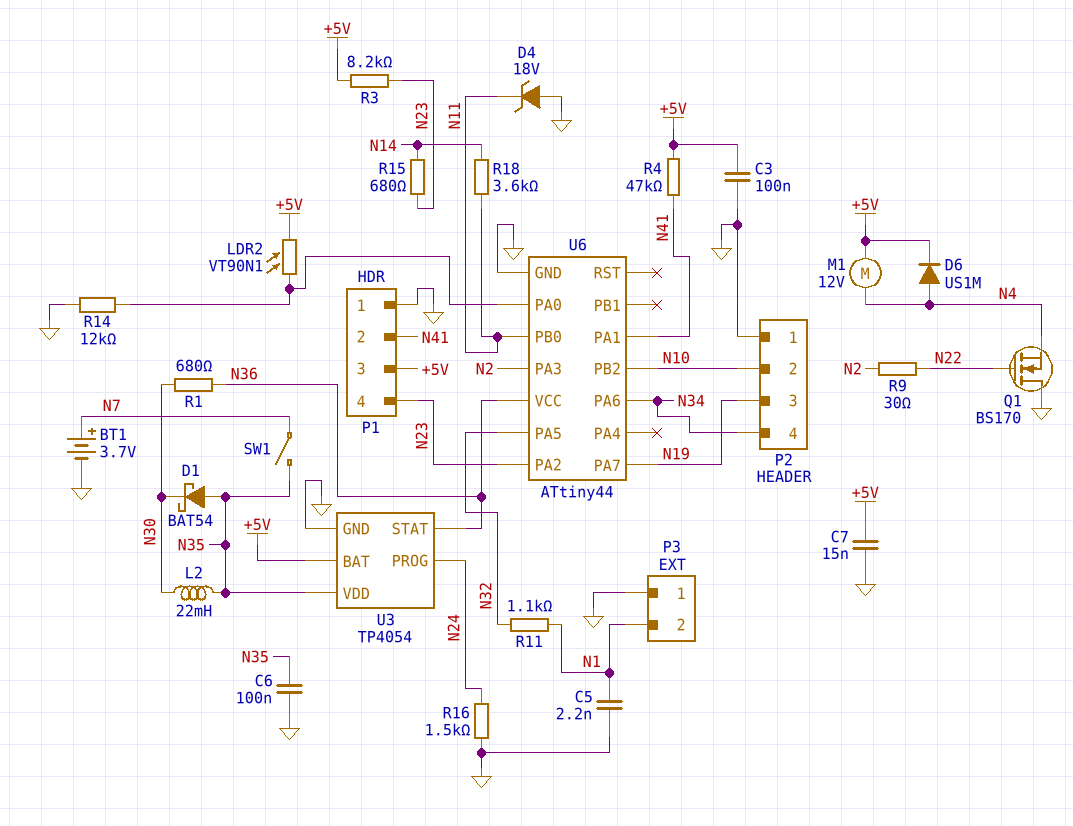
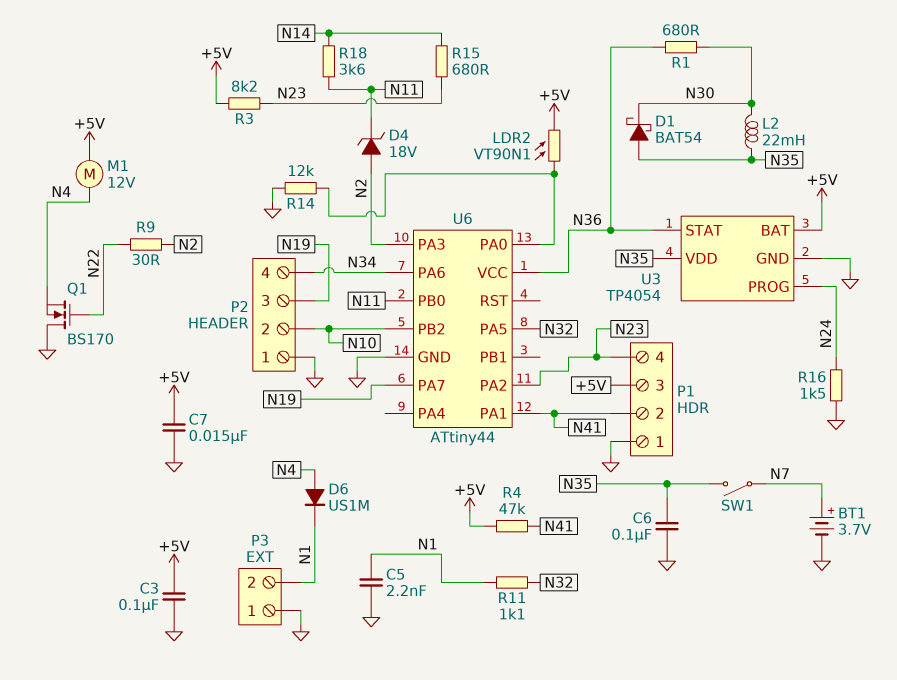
D4: zener 18V (A GND, K N11) -> zener 18V (A N2, K N11)
D6: diode US1M (A N4, K +5V) -> diode US1M (A N4, K N1)

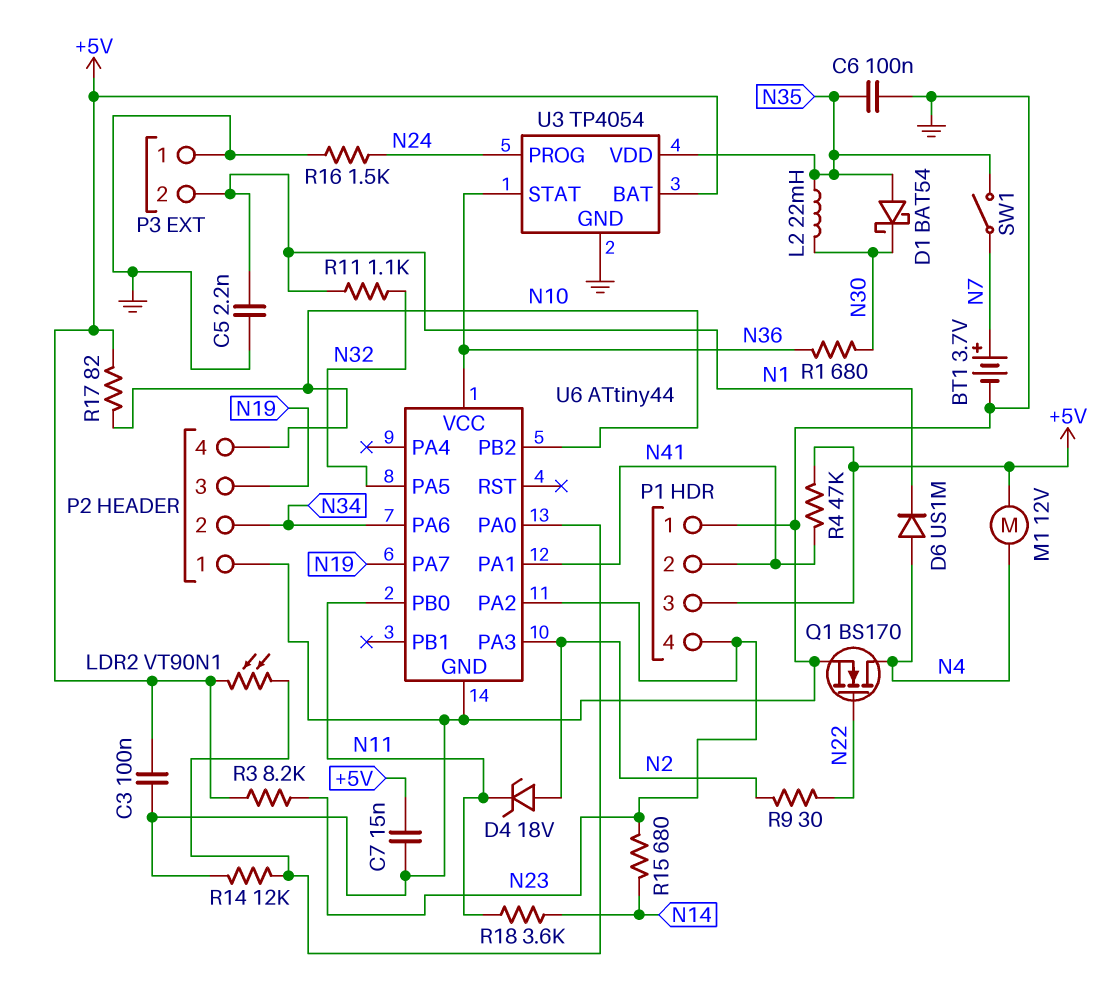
P2 pin 2: N10 -> N34
P2 pin 4: N34 -> N10
Q1: NMOS BS170 (G N22, D GND, S N4) -> NMOS BS170 (G N22, D N4, S GND)
R17: none -> 82 (+5V, N10)

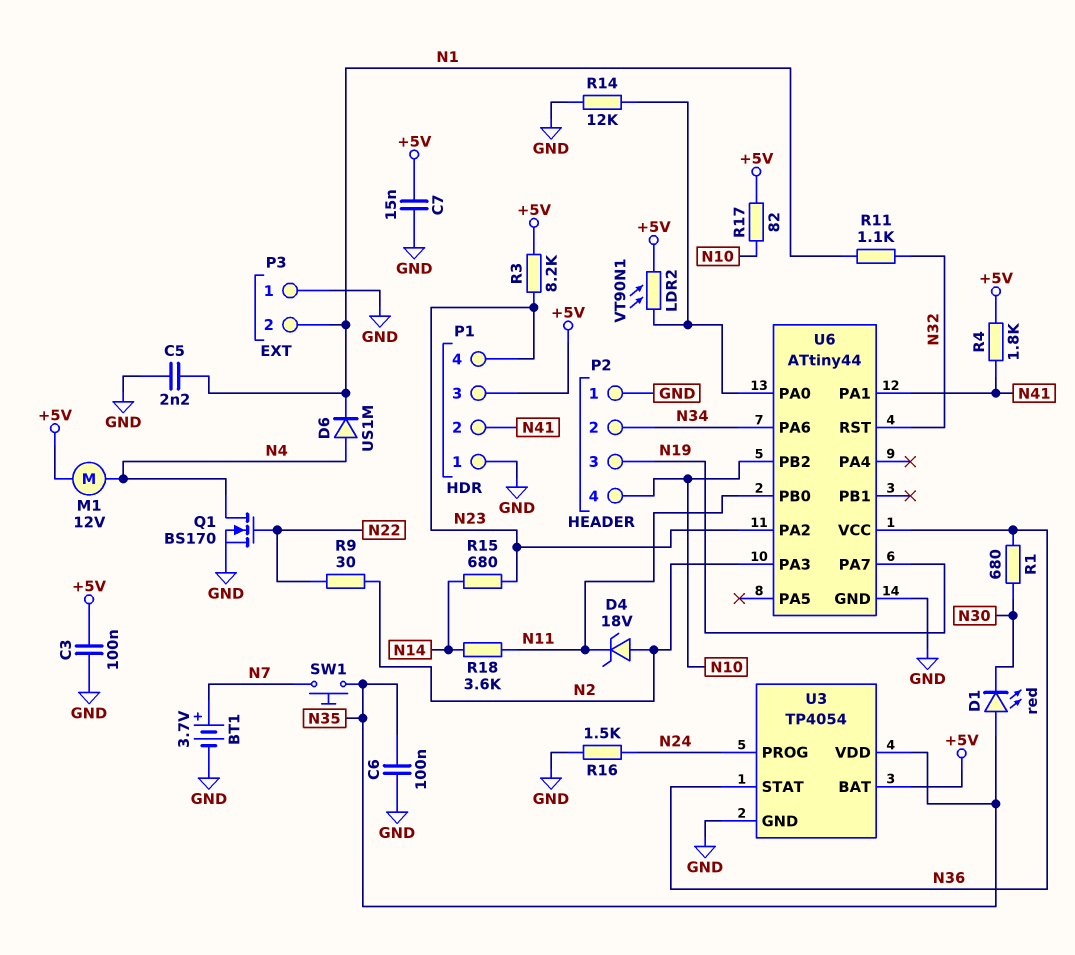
D1: schottky BAT54 (A N35, K N30) -> LED red (A N35, K N30)
L2: 22mH (N30, N35) -> none
R4: 47k (+5V, N41) -> 1.8k (+5V, N41)
SW1: switch (N7, N35) -> button (N7, N35)
U6 pin PA5: N32 -> none
U6 pin RST: none -> N32

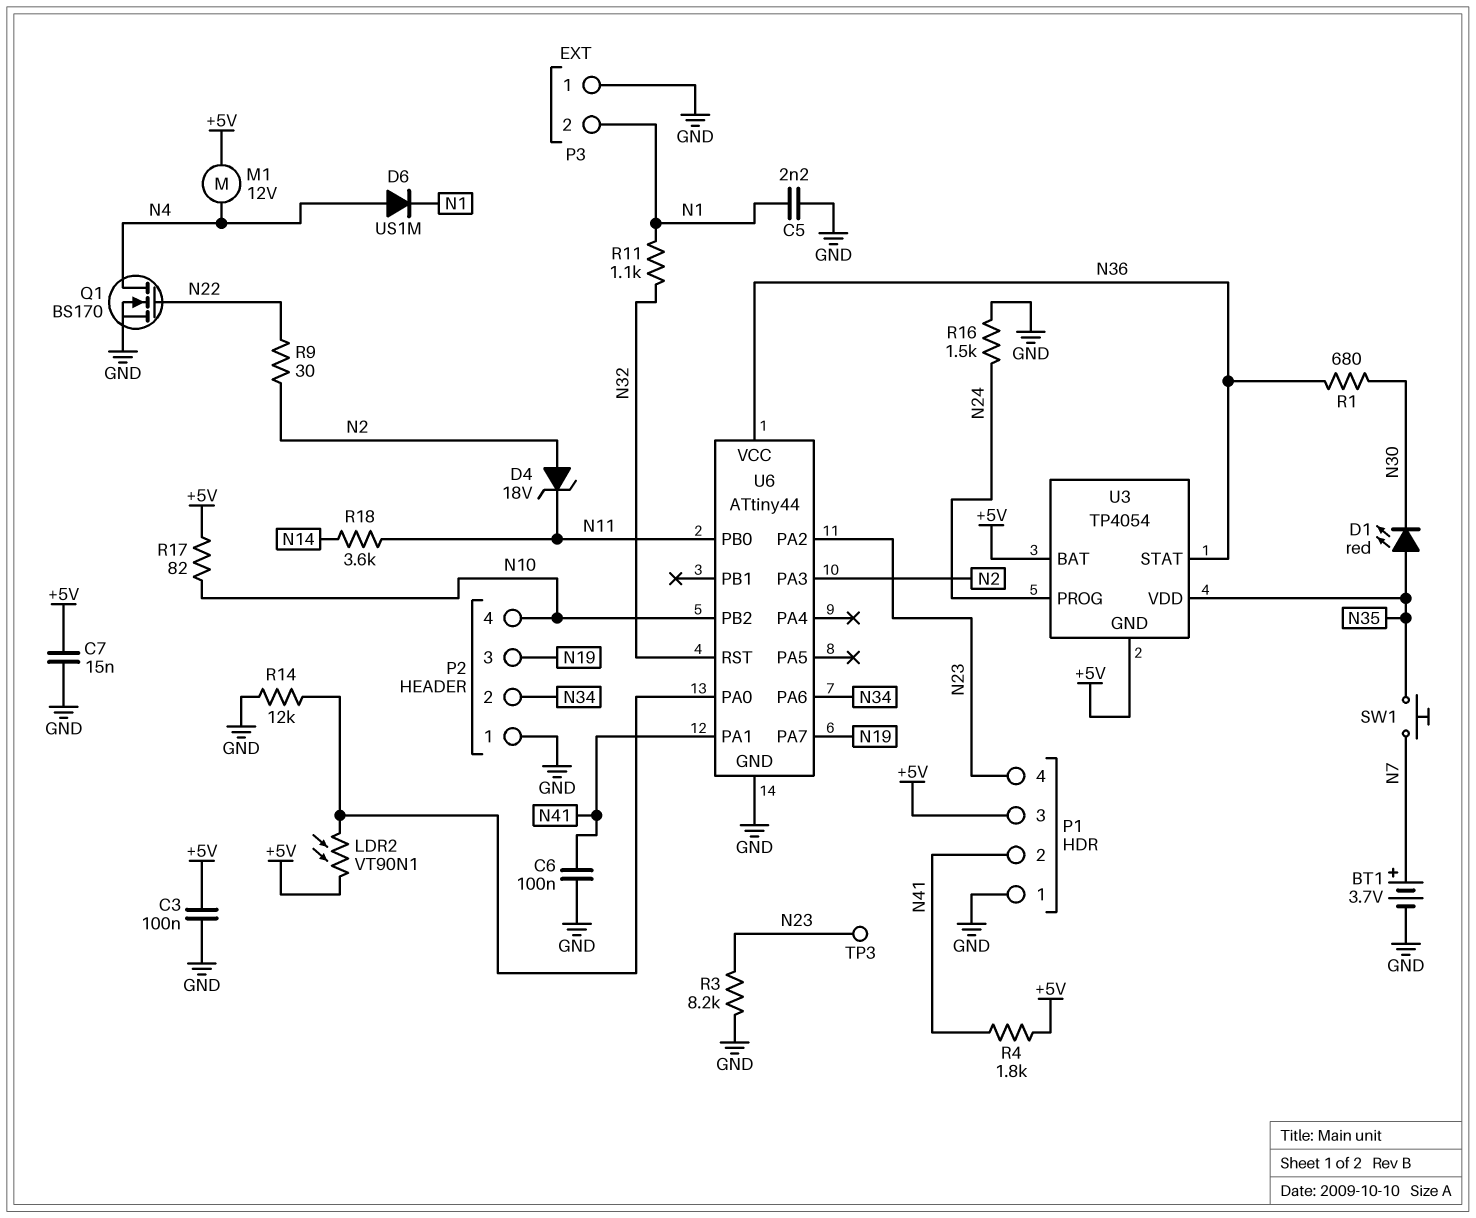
C6: 100nF (GND, N35) -> 100nF (GND, N41)
R3: 8.2k (+5V, N23) -> 8.2k (GND, N23)
R15: 680 (N14, N23) -> none
TP3: none -> test point (N23)
U3 pin GND: GND -> +5V

